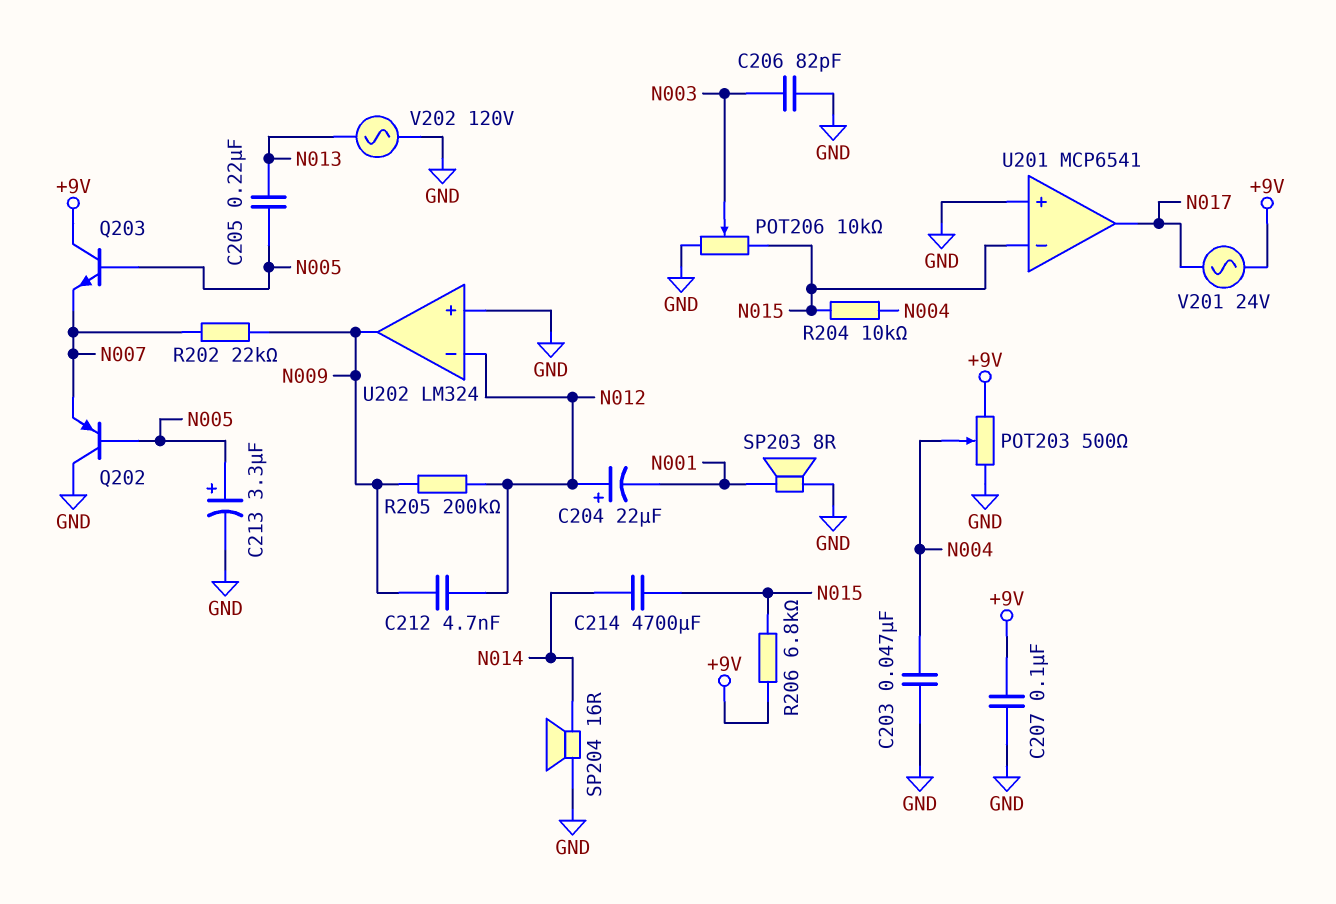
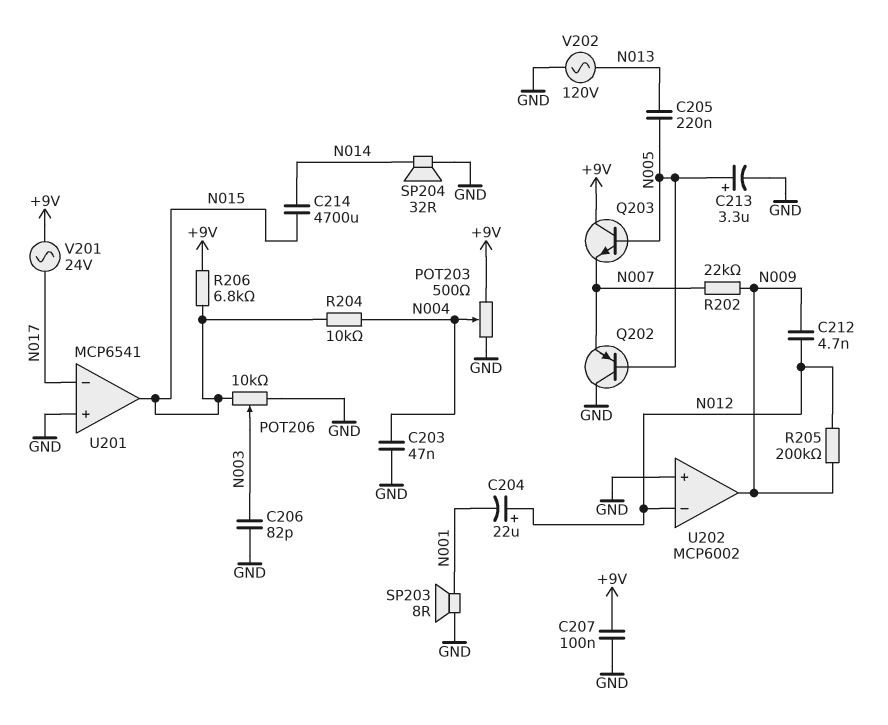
SP204: speaker 16R (GND, N014) -> speaker 32R (GND, N014)
U201 pin in-: N015 -> N017
U201 pin out: N017 -> N015
U202: LM324 -> MCP6002

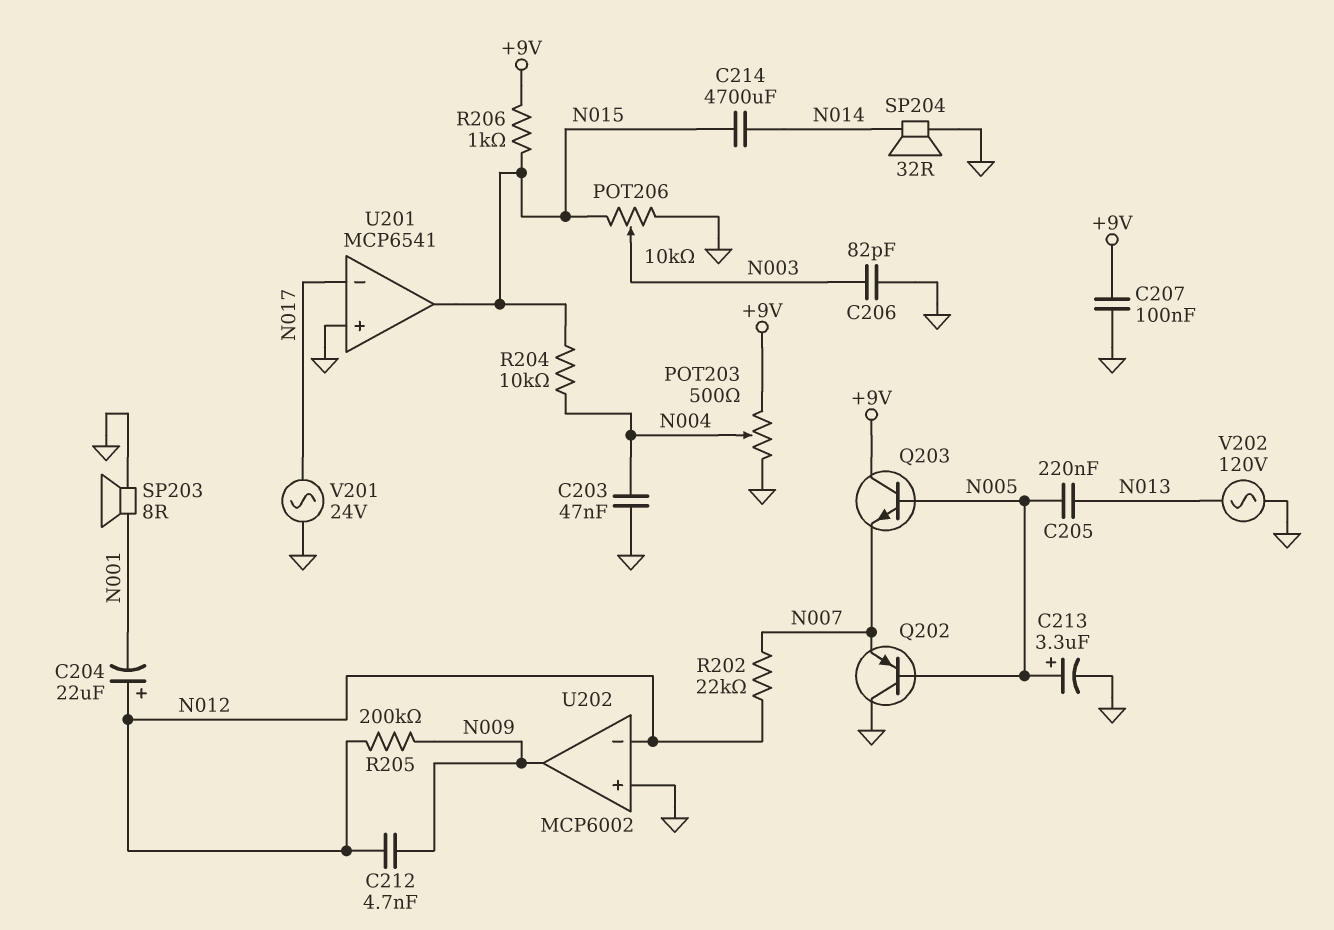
R202: 22k (N007, N009) -> 22k (N007, N012)
R206: 6.8k (+9V, N015) -> 1k (+9V, N015)
V201: AC 24V (+9V, N017) -> AC 24V (GND, N017)

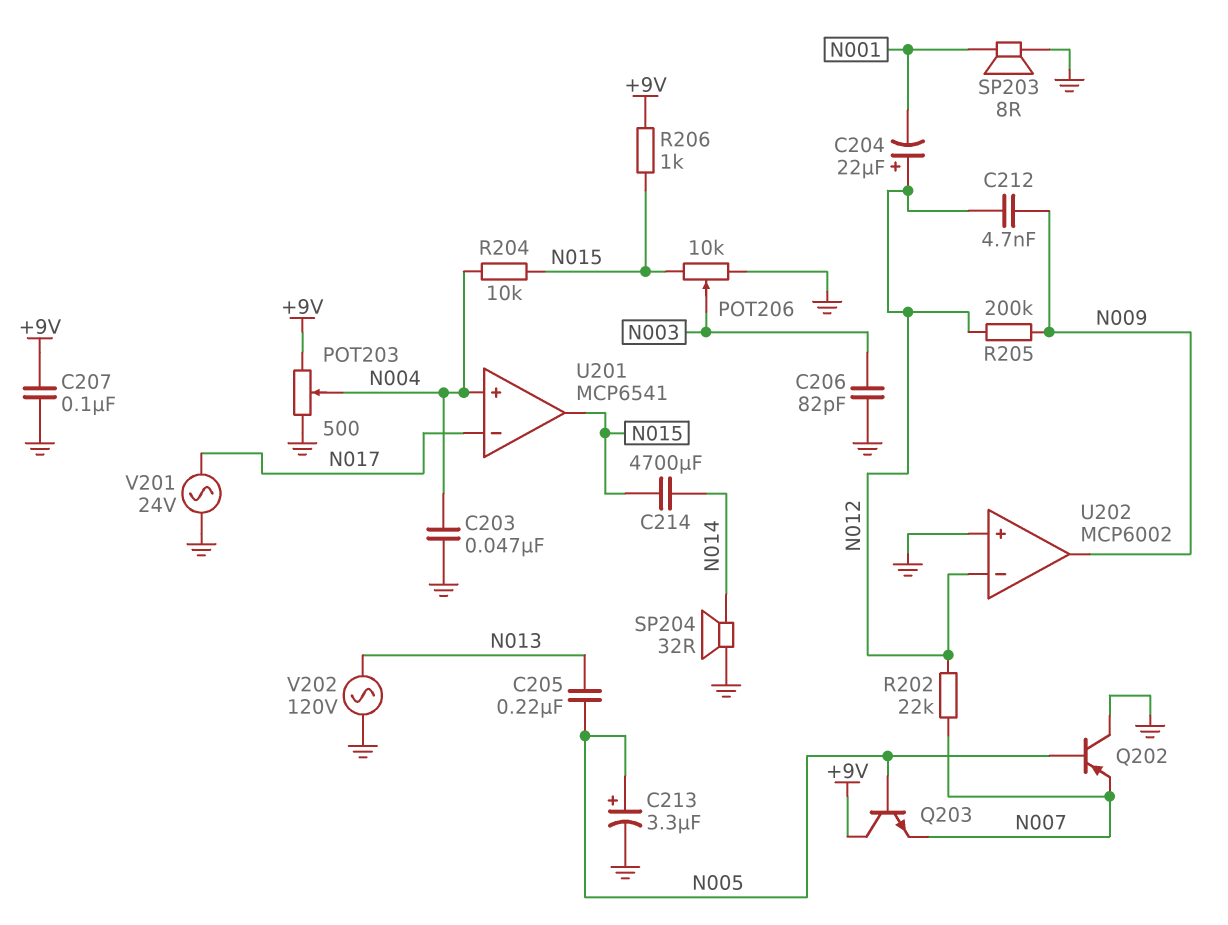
U201 pin in+: GND -> N004

